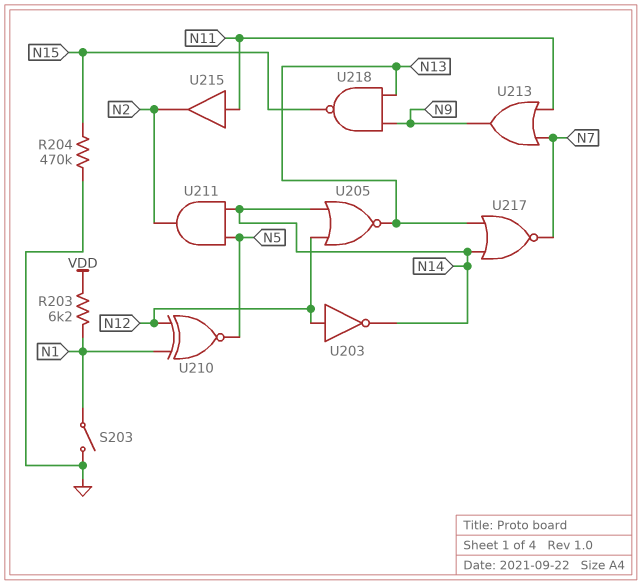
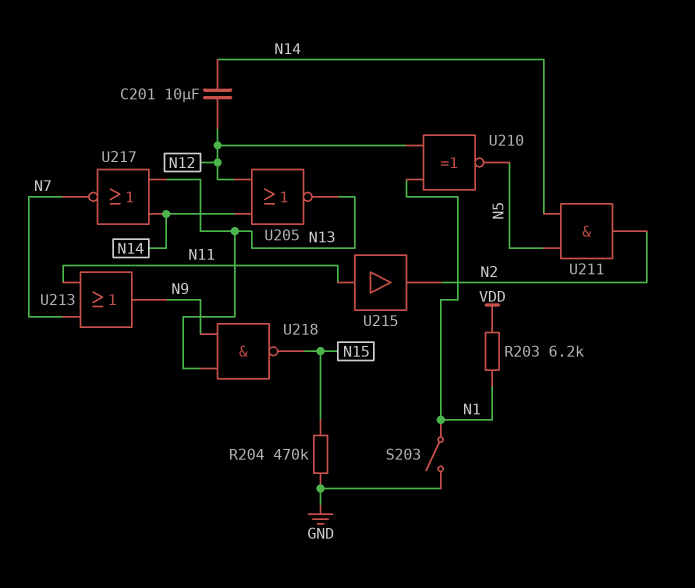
C201: none -> 10uF (N12, N14)
U203: NOT (in N12, out N14) -> none

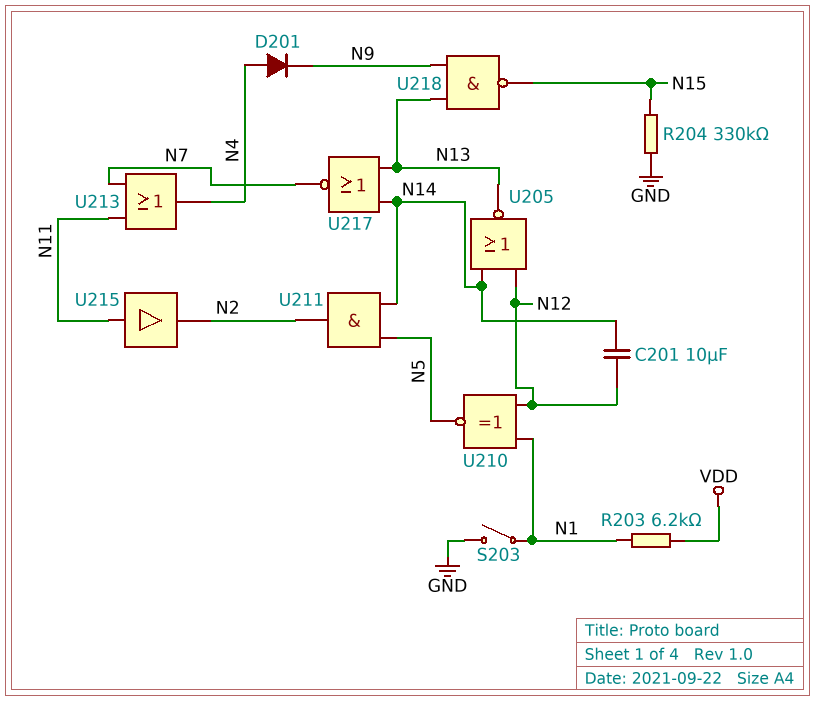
D201: none -> diode (A N4, K N9)
R204: 470k (GND, N15) -> 330k (GND, N15)
U213: OR (in N7, in N11, out N9) -> OR (in N7, in N11, out N4)

